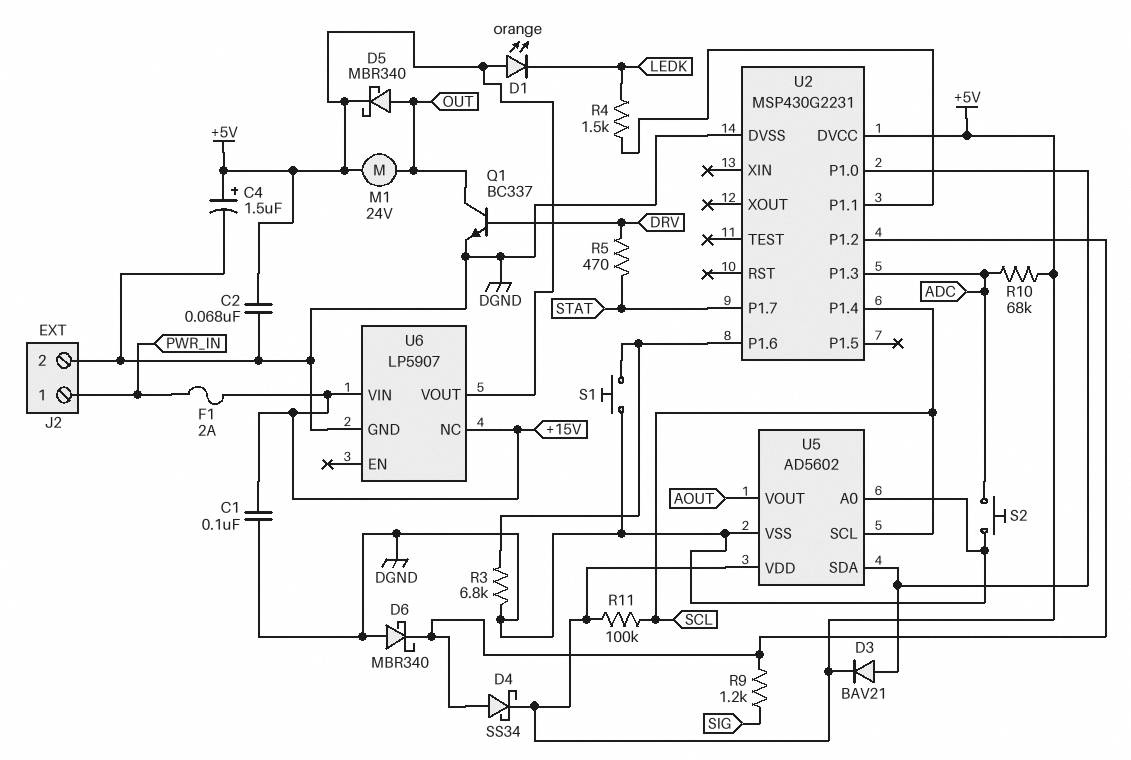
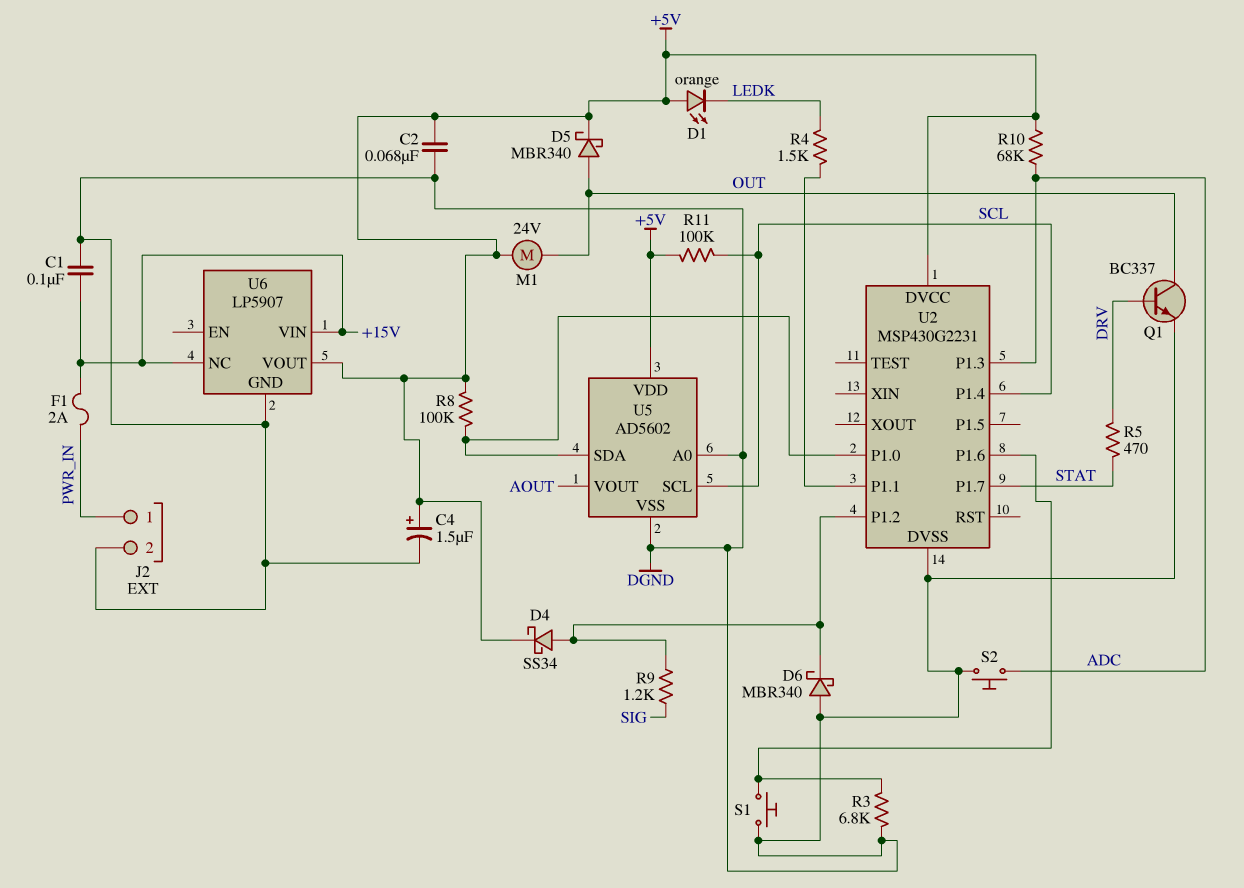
D3: diode BAV21 (A U2/P1.0, K +5V) -> none
R8: none -> 100k (+5V, U2/P1.0)

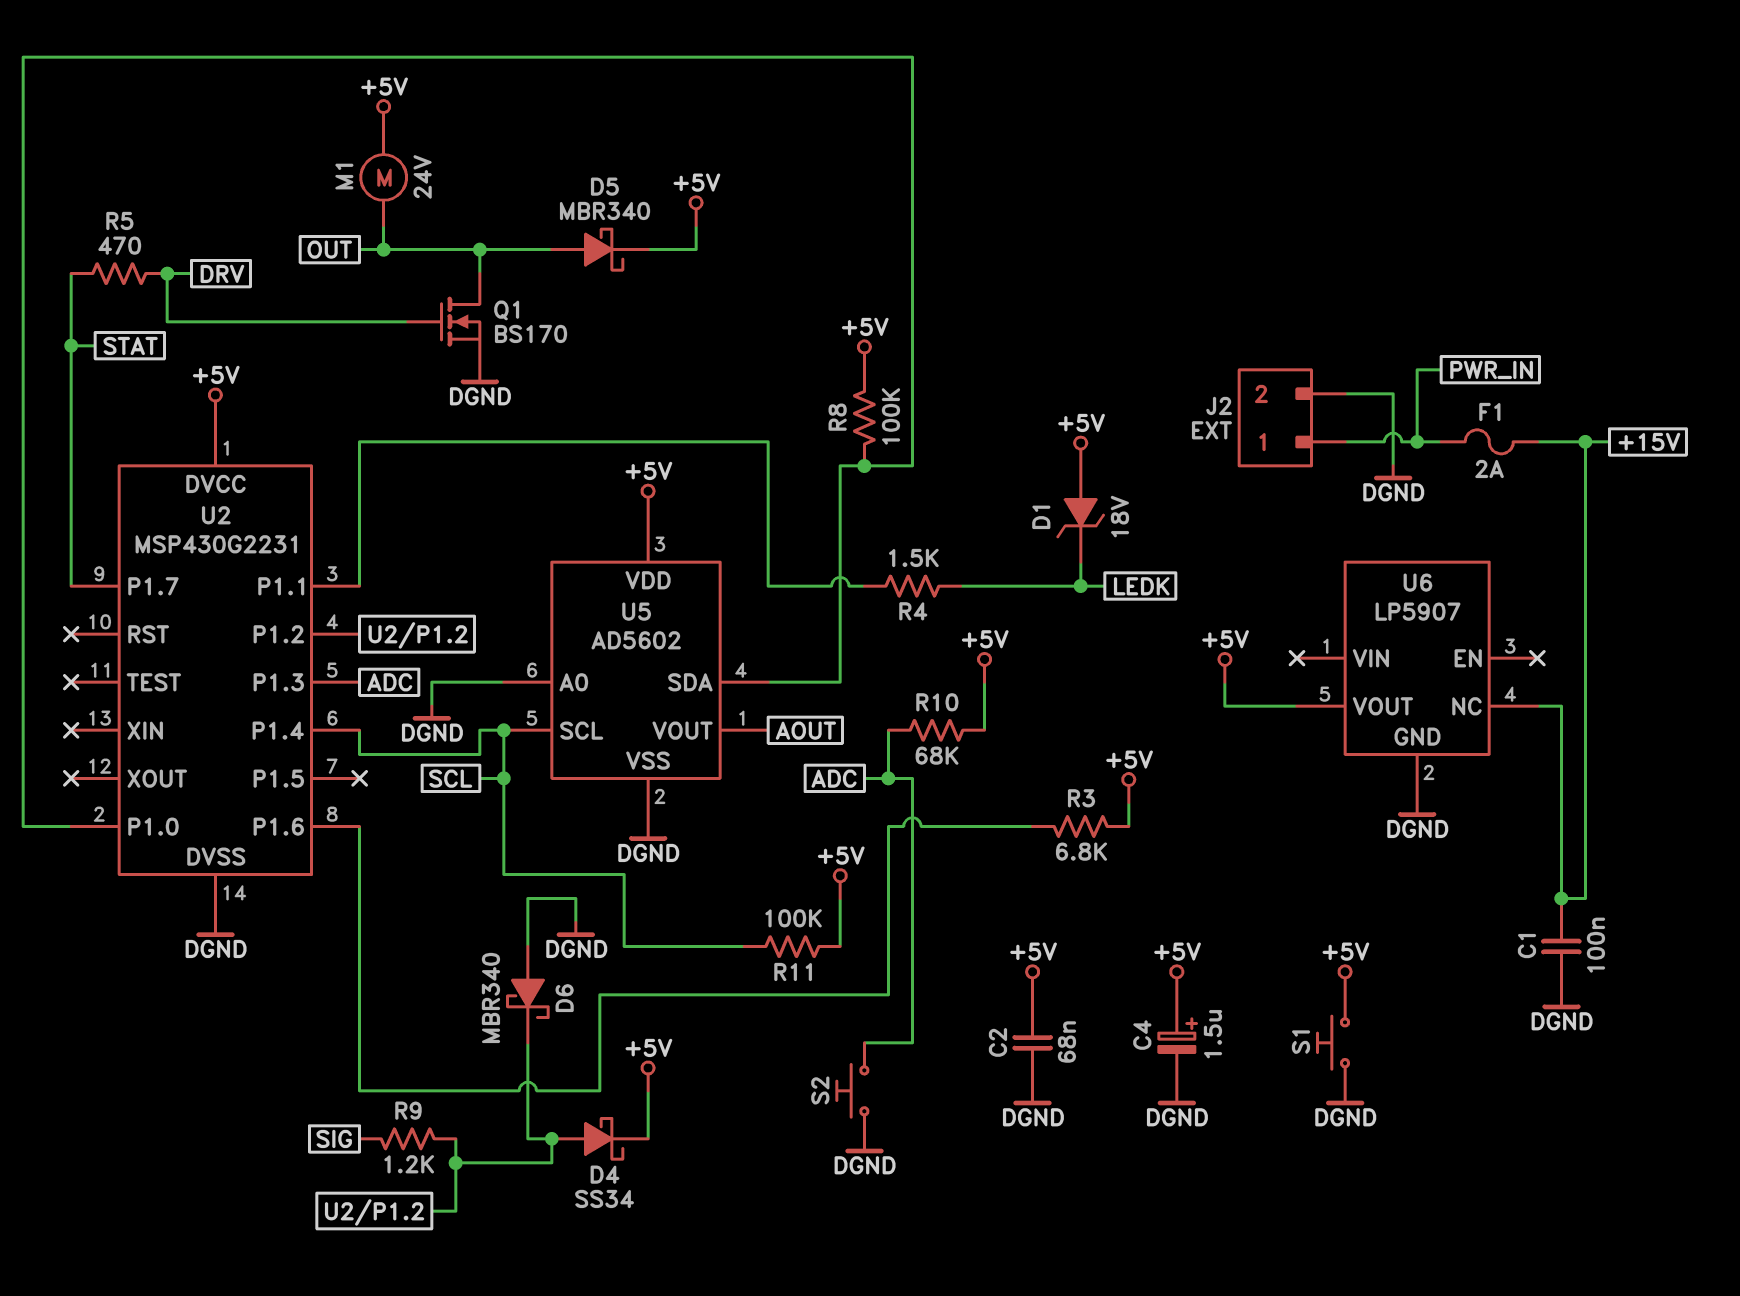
D1: LED orange (A +5V, K LEDK) -> zener 18V (A +5V, K LEDK)
Q1: NPN BC337 (B DRV, C OUT, E DGND) -> NMOS BS170 (G DRV, D OUT, S DGND)
R3: 6.8k (DGND, U2/P1.6) -> 6.8k (+5V, U2/P1.6)
S1: button (DGND, U2/P1.6) -> button (+5V, DGND)
U6 pin VIN: +15V -> none

